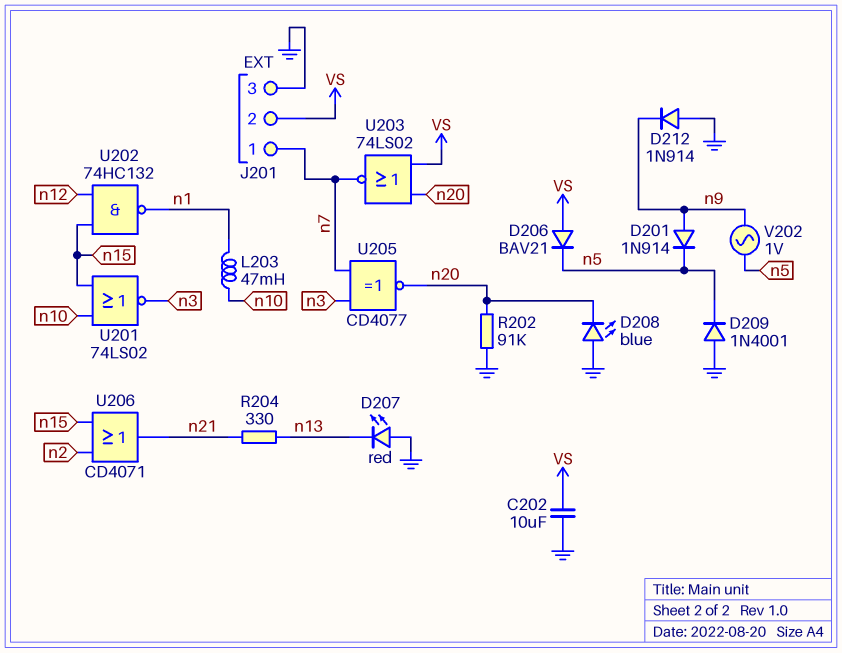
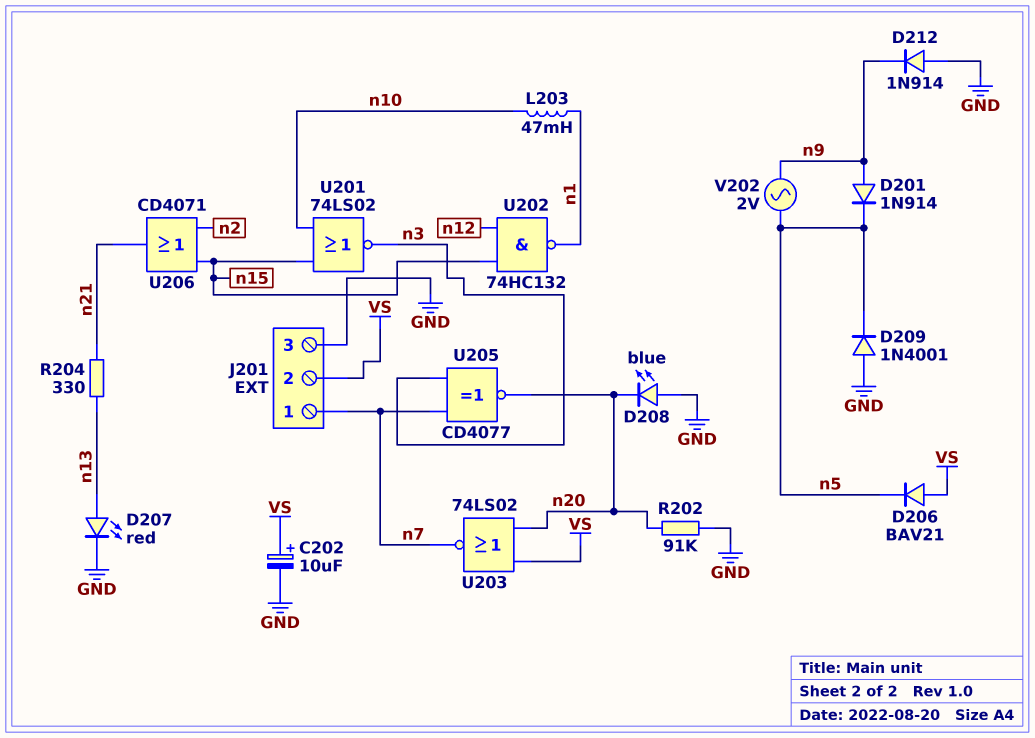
C202: 10uF (GND, VS) -> 10uF (plus VS, minus GND)
D207: LED red (A GND, K n13) -> LED red (A n13, K GND)
V202: AC 1V (n5, n9) -> AC 2V (n5, n9)

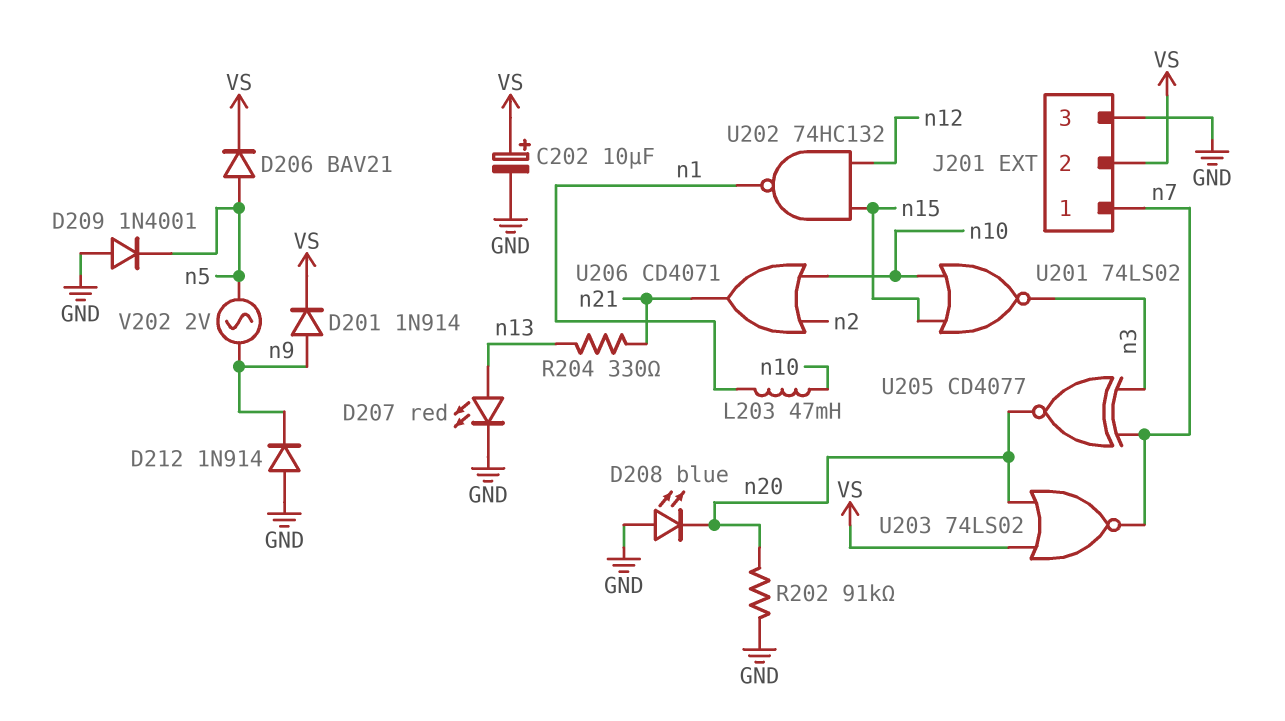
D201: diode 1N914 (A n9, K n5) -> diode 1N914 (A n9, K VS)
D206: diode BAV21 (A VS, K n5) -> diode BAV21 (A n5, K VS)
U206: OR CD4071 (in n2, in n15, out n21) -> OR CD4071 (in n2, in n10, out n21)

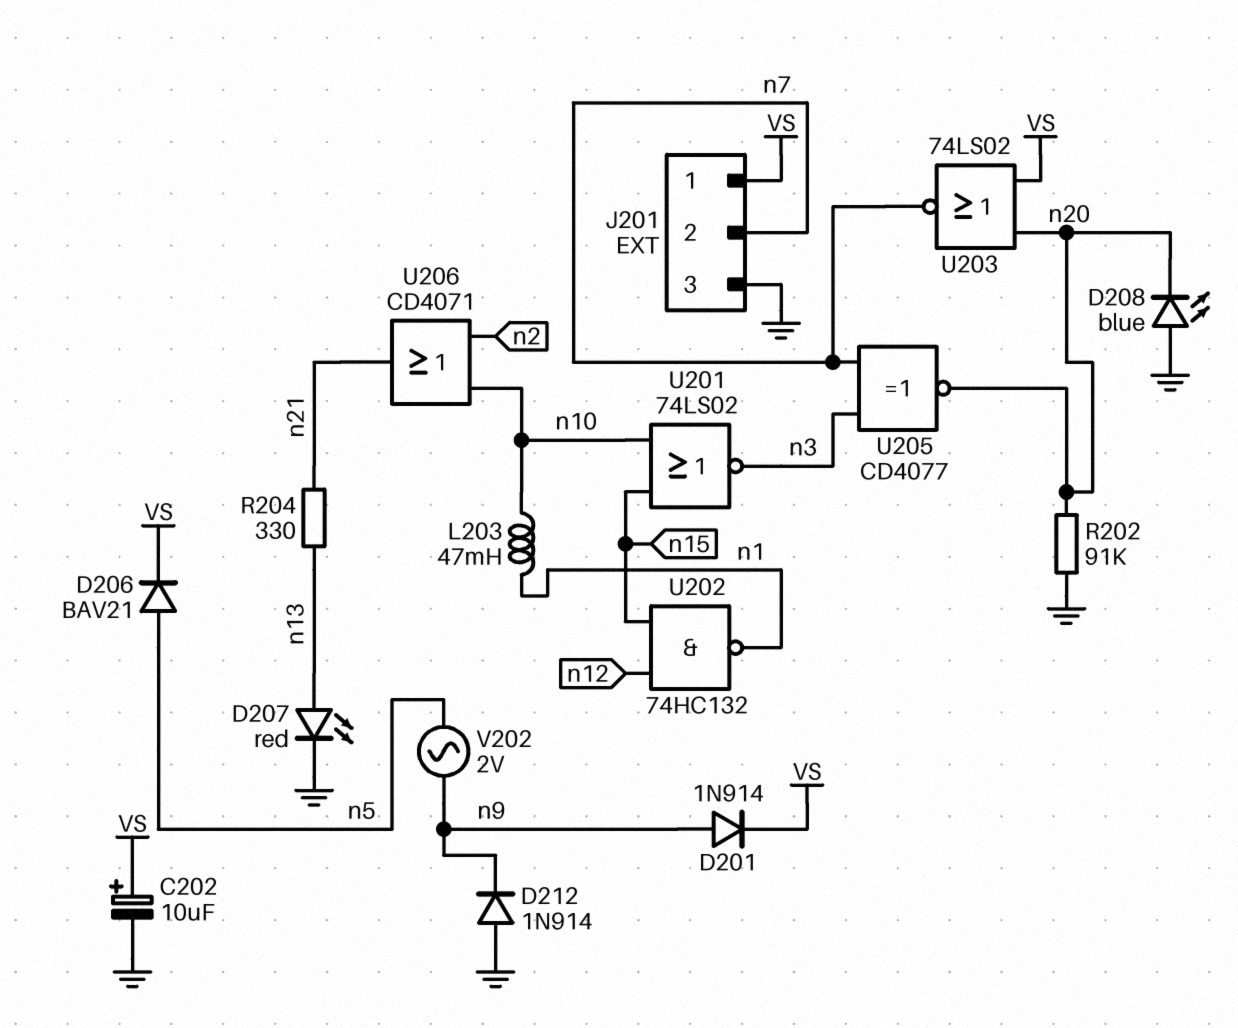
D209: diode 1N4001 (A GND, K n5) -> none
J201 pin 1: n7 -> VS
J201 pin 2: VS -> n7

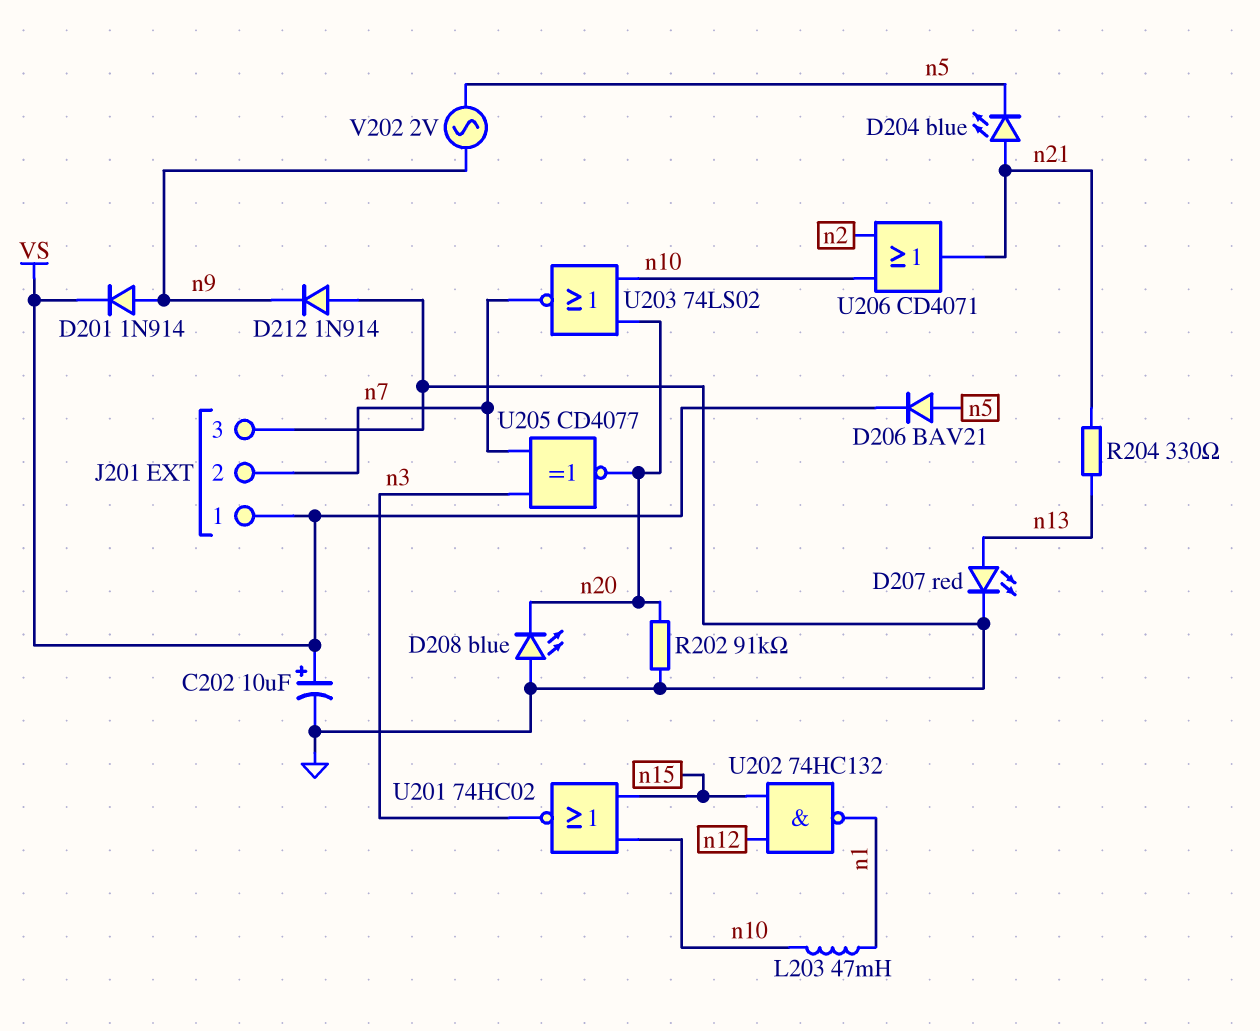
D204: none -> LED blue (A n21, K n5)
U201: NOR 74LS02 (in n10, in n15, out n3) -> NOR 74HC02 (in n10, in n15, out n3)
U203: NOR 74LS02 (in VS, in n20, out n7) -> NOR 74LS02 (in n10, in n20, out n7)

